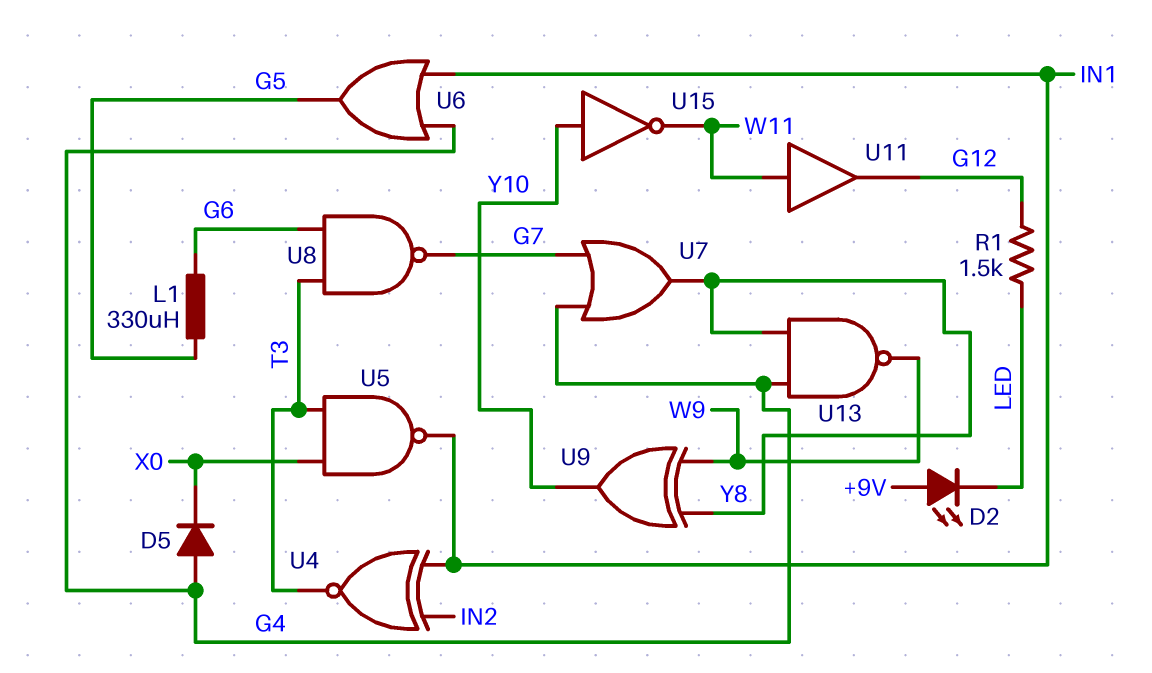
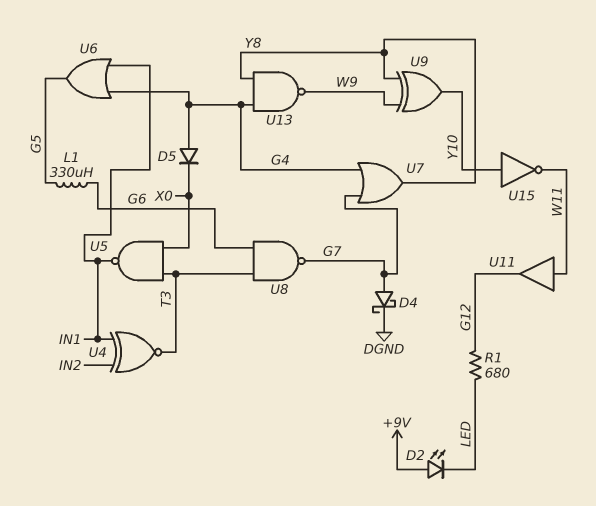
D4: none -> schottky (A G7, K DGND)
R1: 1.5k (G12, LED) -> 680 (G12, LED)

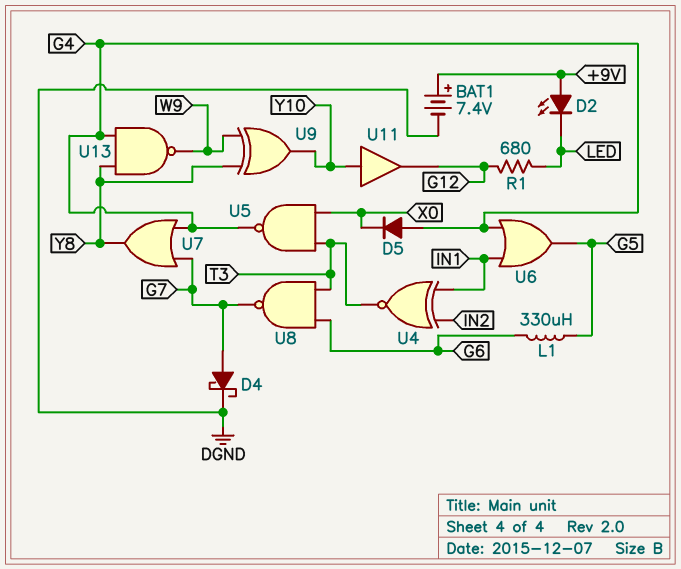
BAT1: none -> 7.4V (plus +9V, minus DGND)
U5: NAND (in T3, in X0, out IN1) -> NAND (in T3, in X0, out G4)
U11: buffer (in W11, out G12) -> buffer (in Y10, out G12)
U15: NOT (in Y10, out W11) -> none

